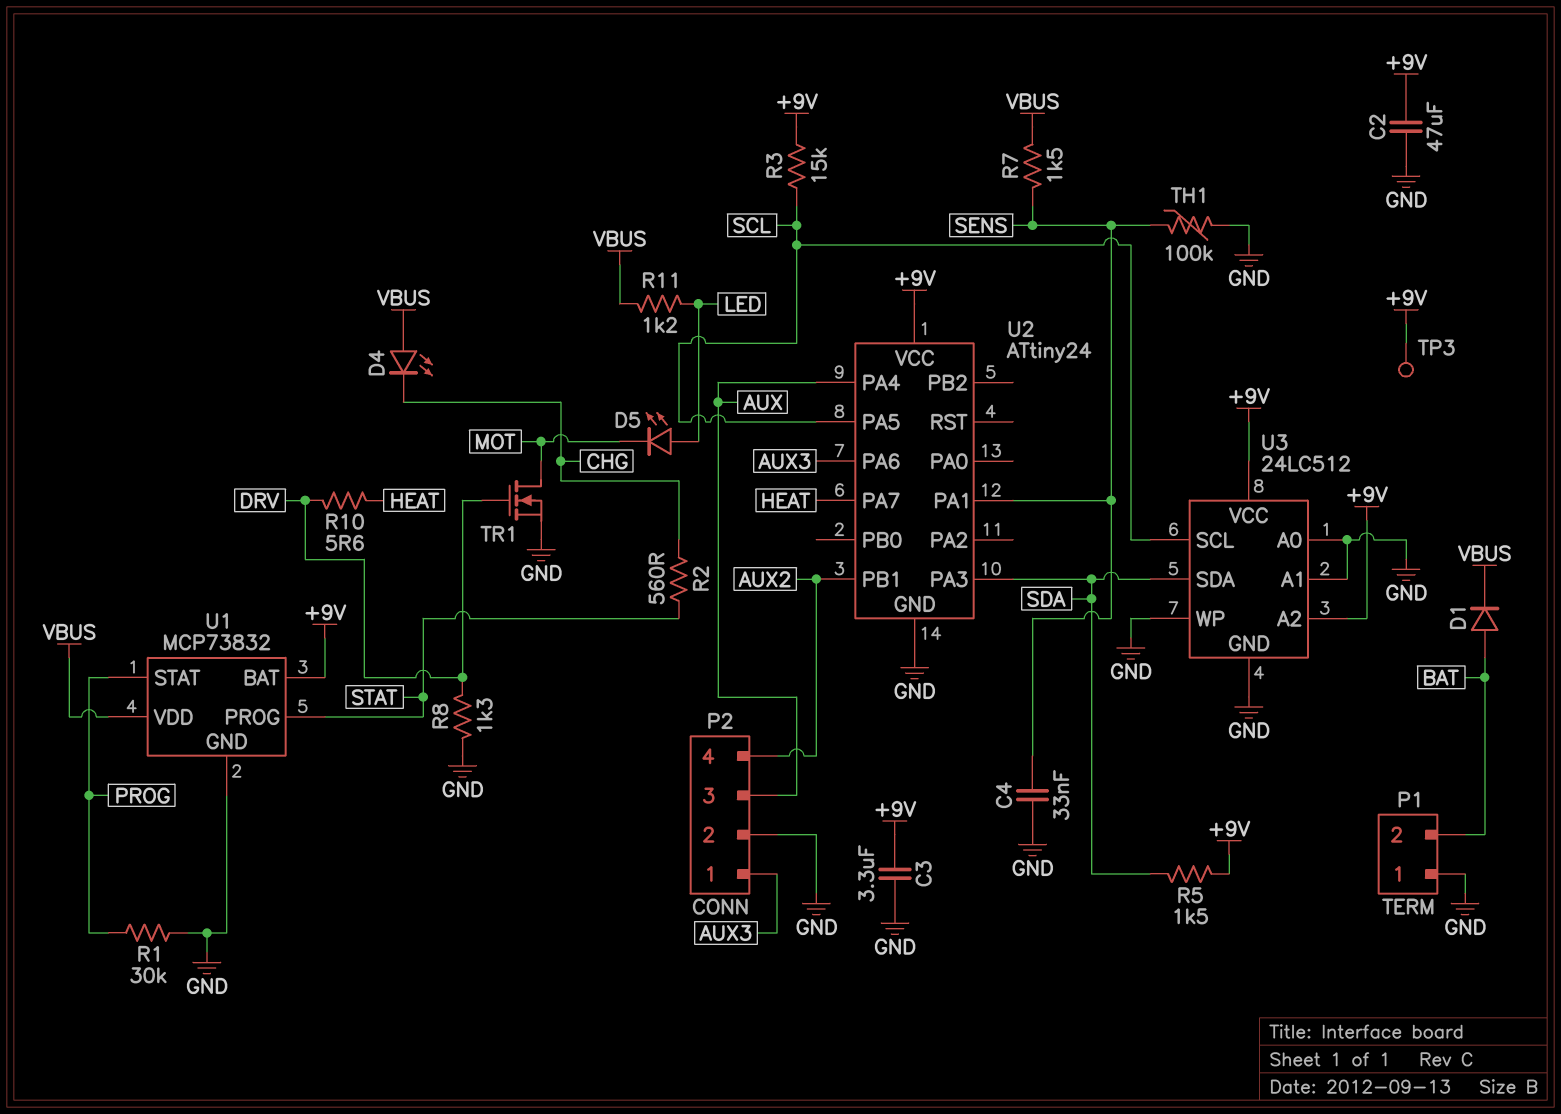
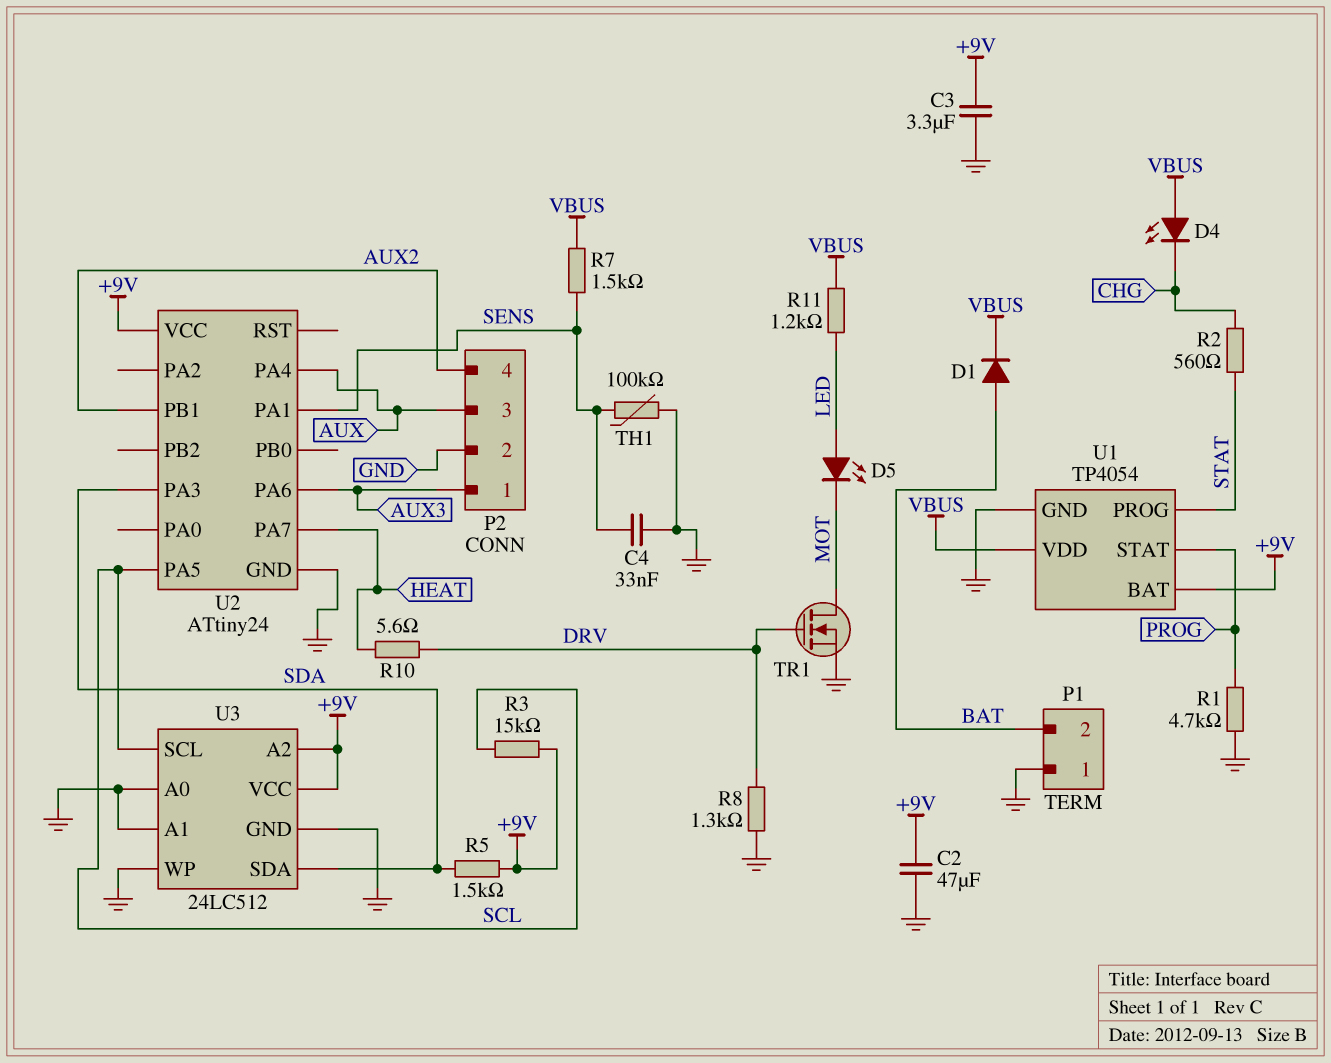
R1: 30k (GND, PROG) -> 4.7k (GND, PROG)
TP3: test point (+9V) -> none
U1: MCP73832 -> TP4054

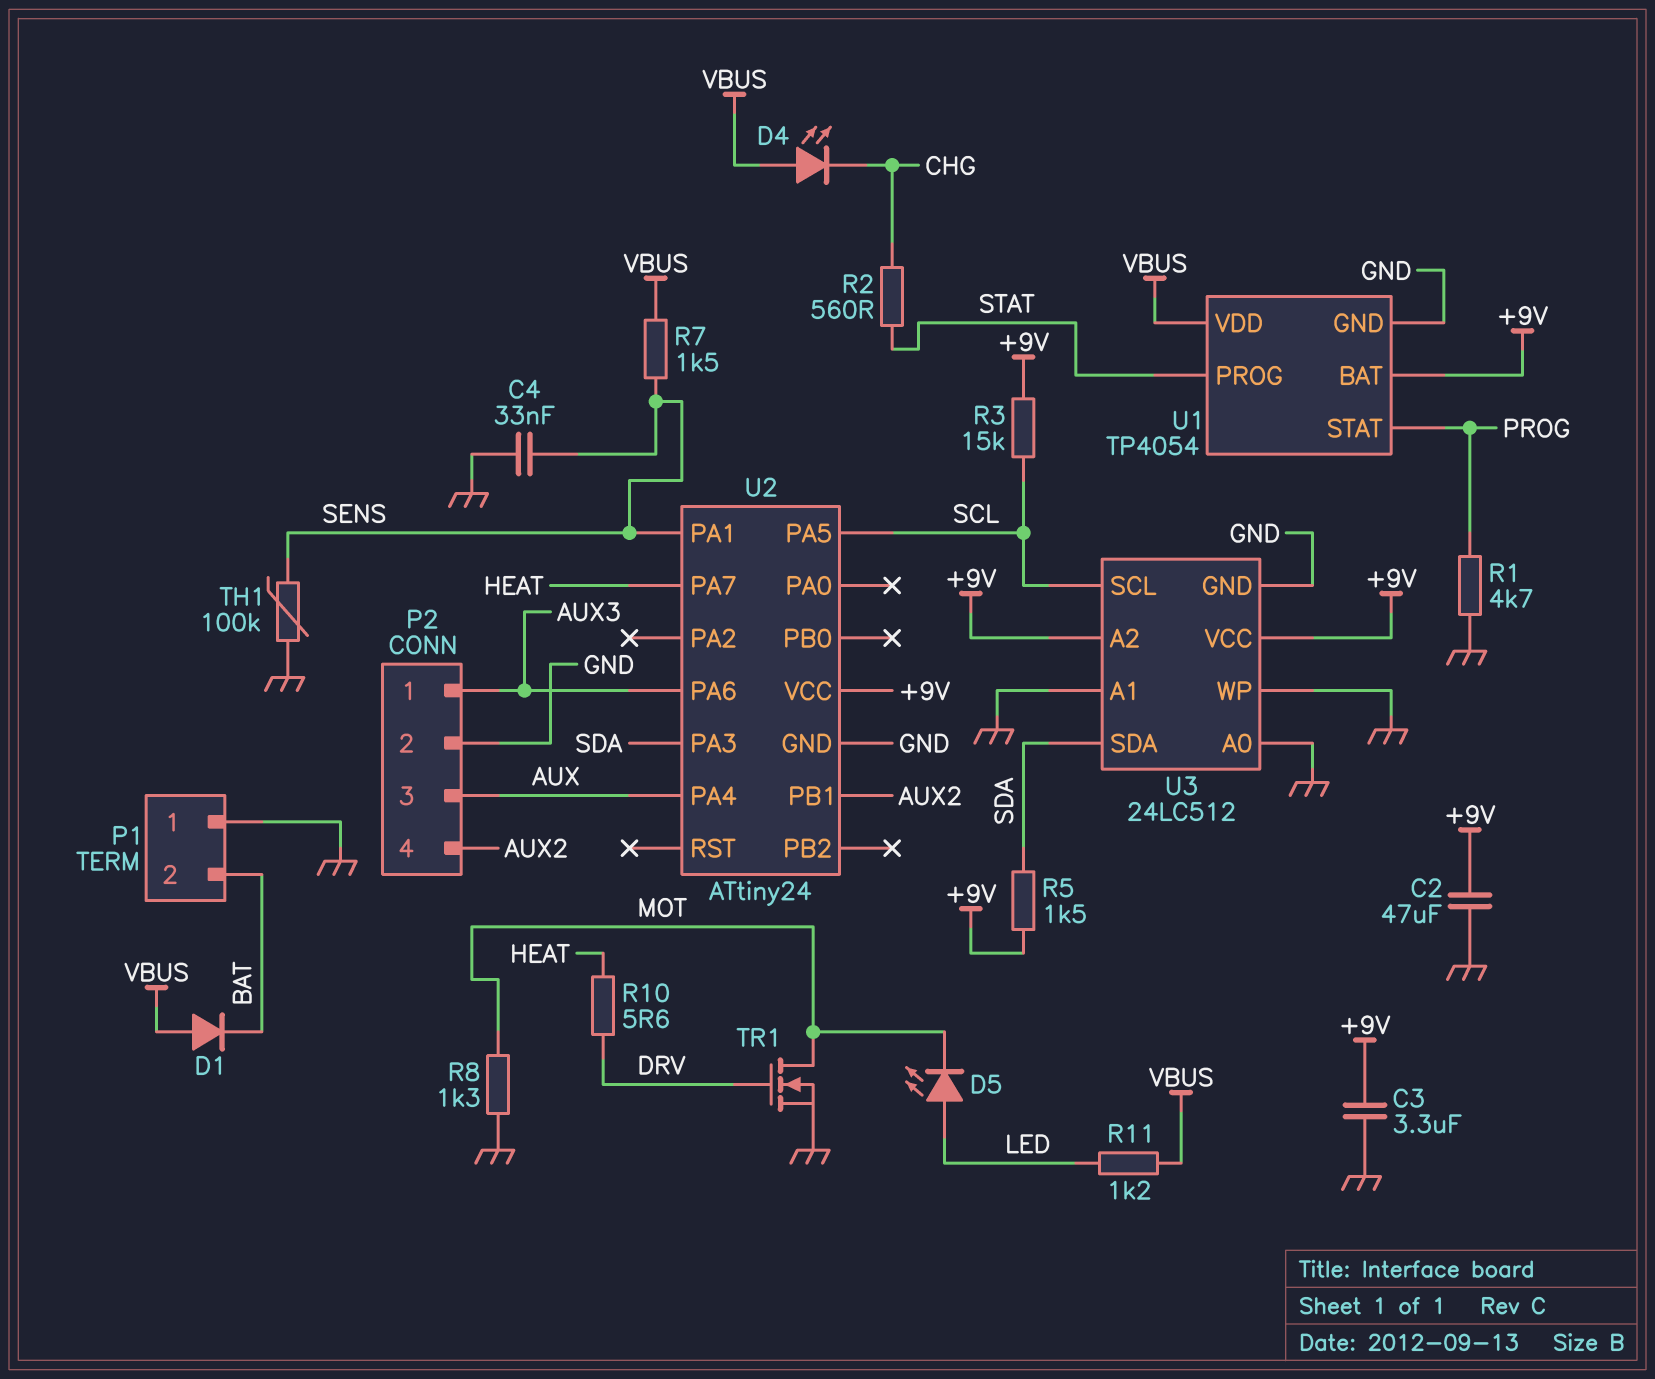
D1: diode (A BAT, K VBUS) -> diode (A VBUS, K BAT)
R8: 1.3k (DRV, GND) -> 1.3k (GND, MOT)

